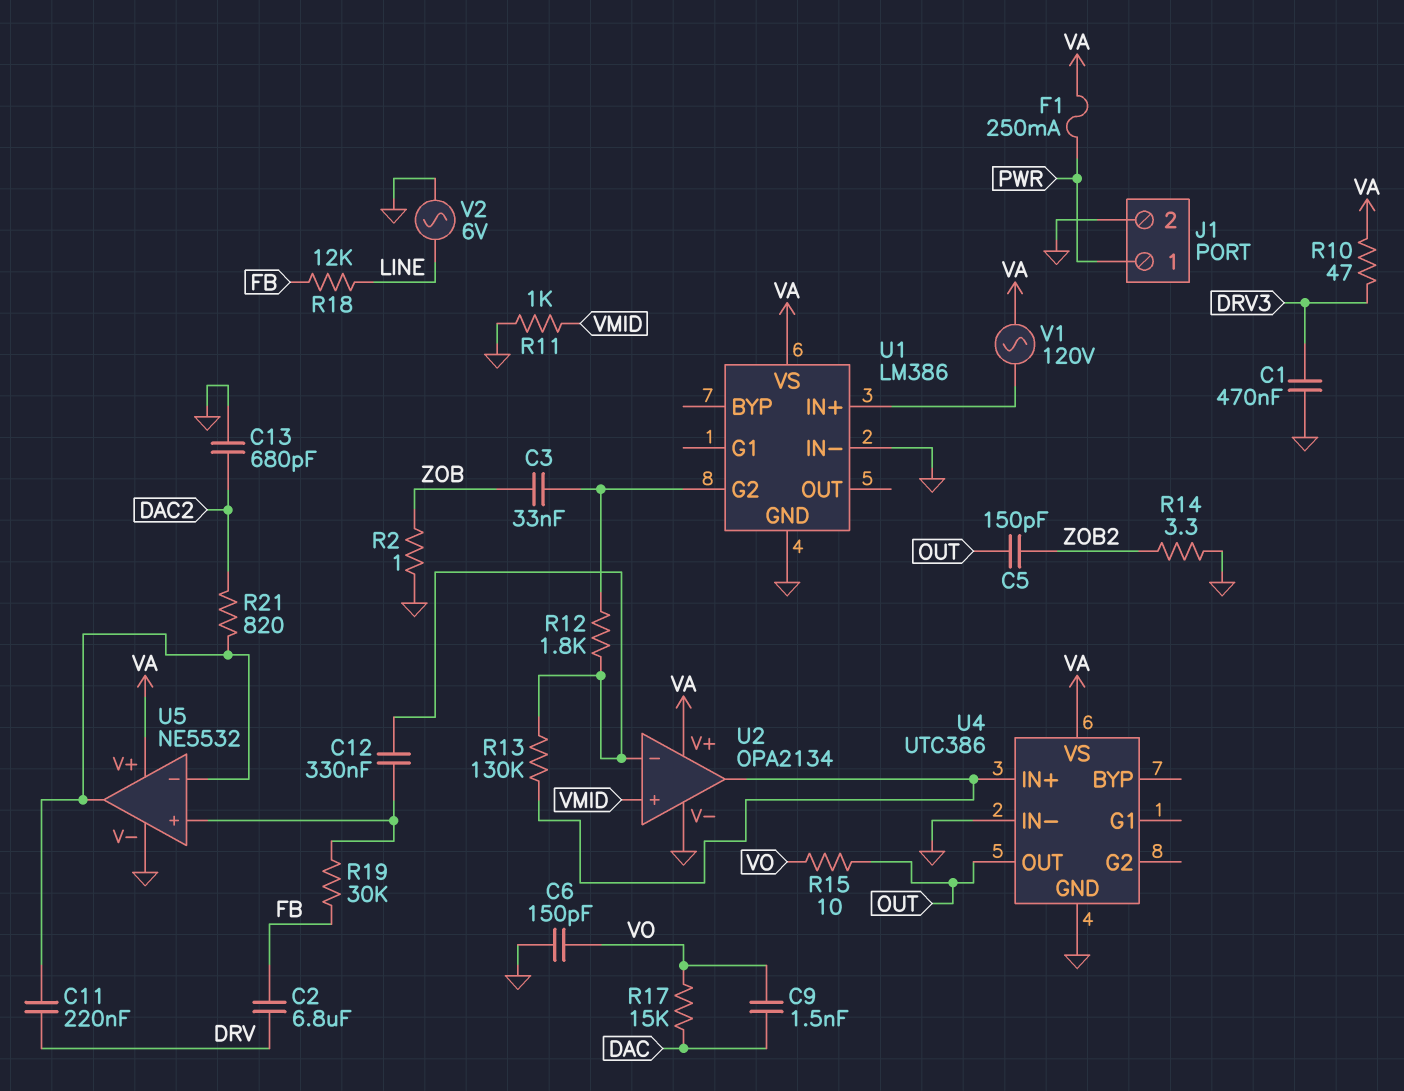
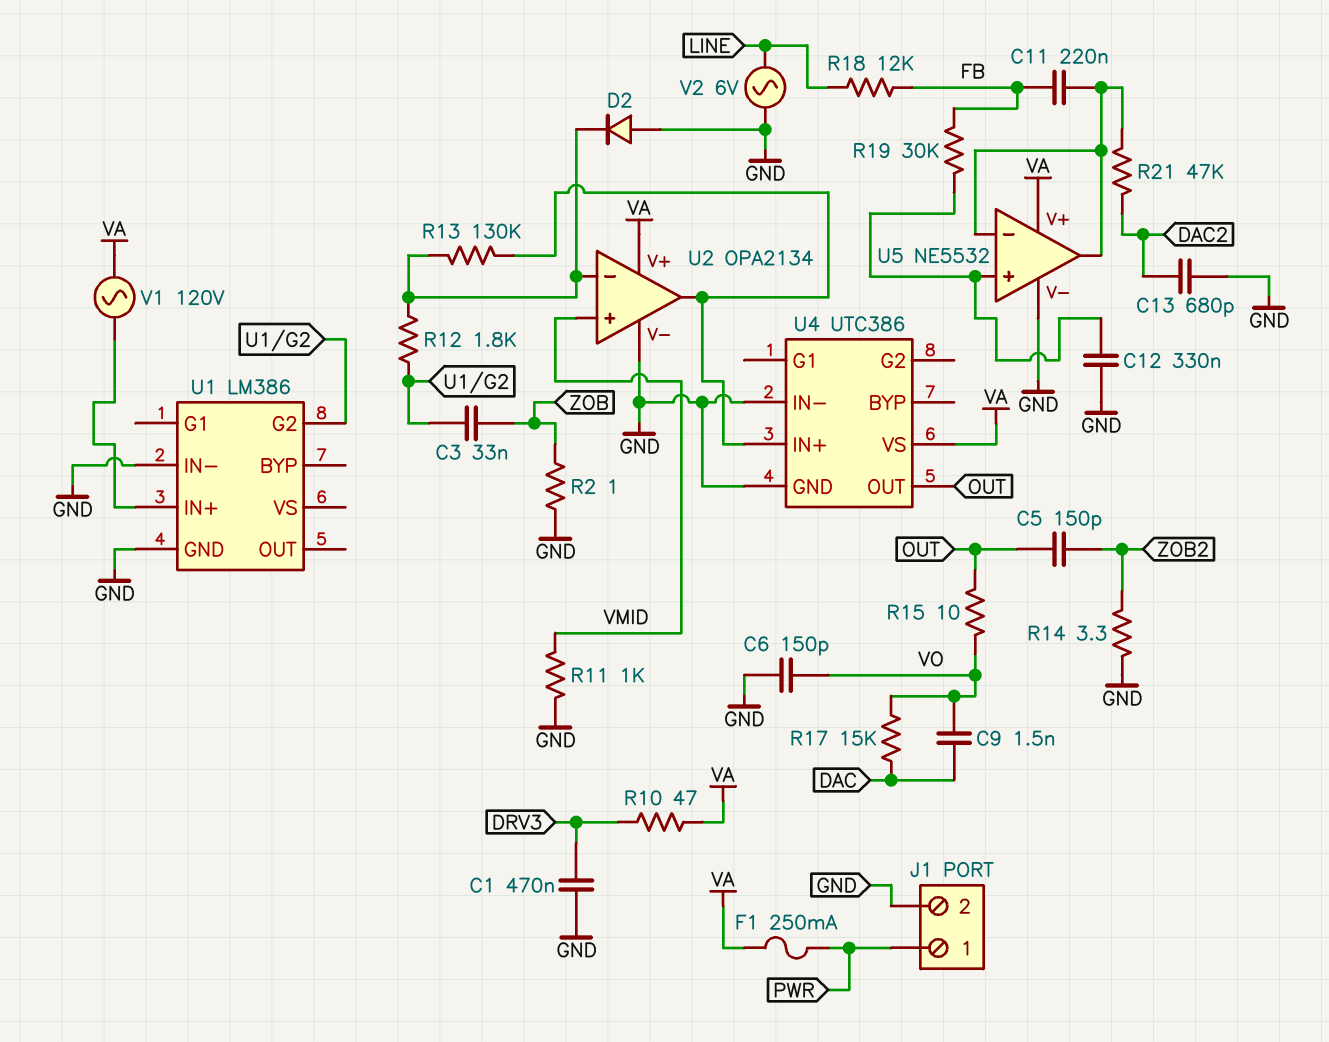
C2: 6.8uF (DRV, FB) -> none
C11: 220nF (DRV, U5/in-) -> 220nF (FB, U5/in-)
C12: 330nF (U2/in-, U5/in+) -> 330nF (GND, U5/in+)
D2: none -> diode (A GND, K U2/in-)
R21: 820 (DAC2, U5/in-) -> 47k (DAC2, U5/in-)
U1 pin VS: VA -> none

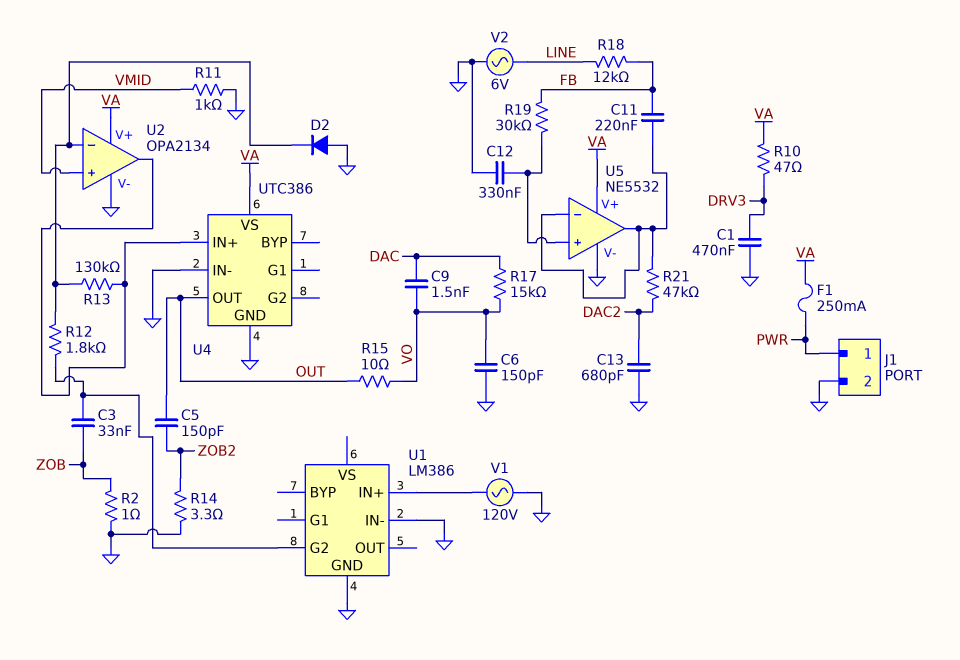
V1: AC 120V (U1/IN+, VA) -> AC 120V (GND, U1/IN+)

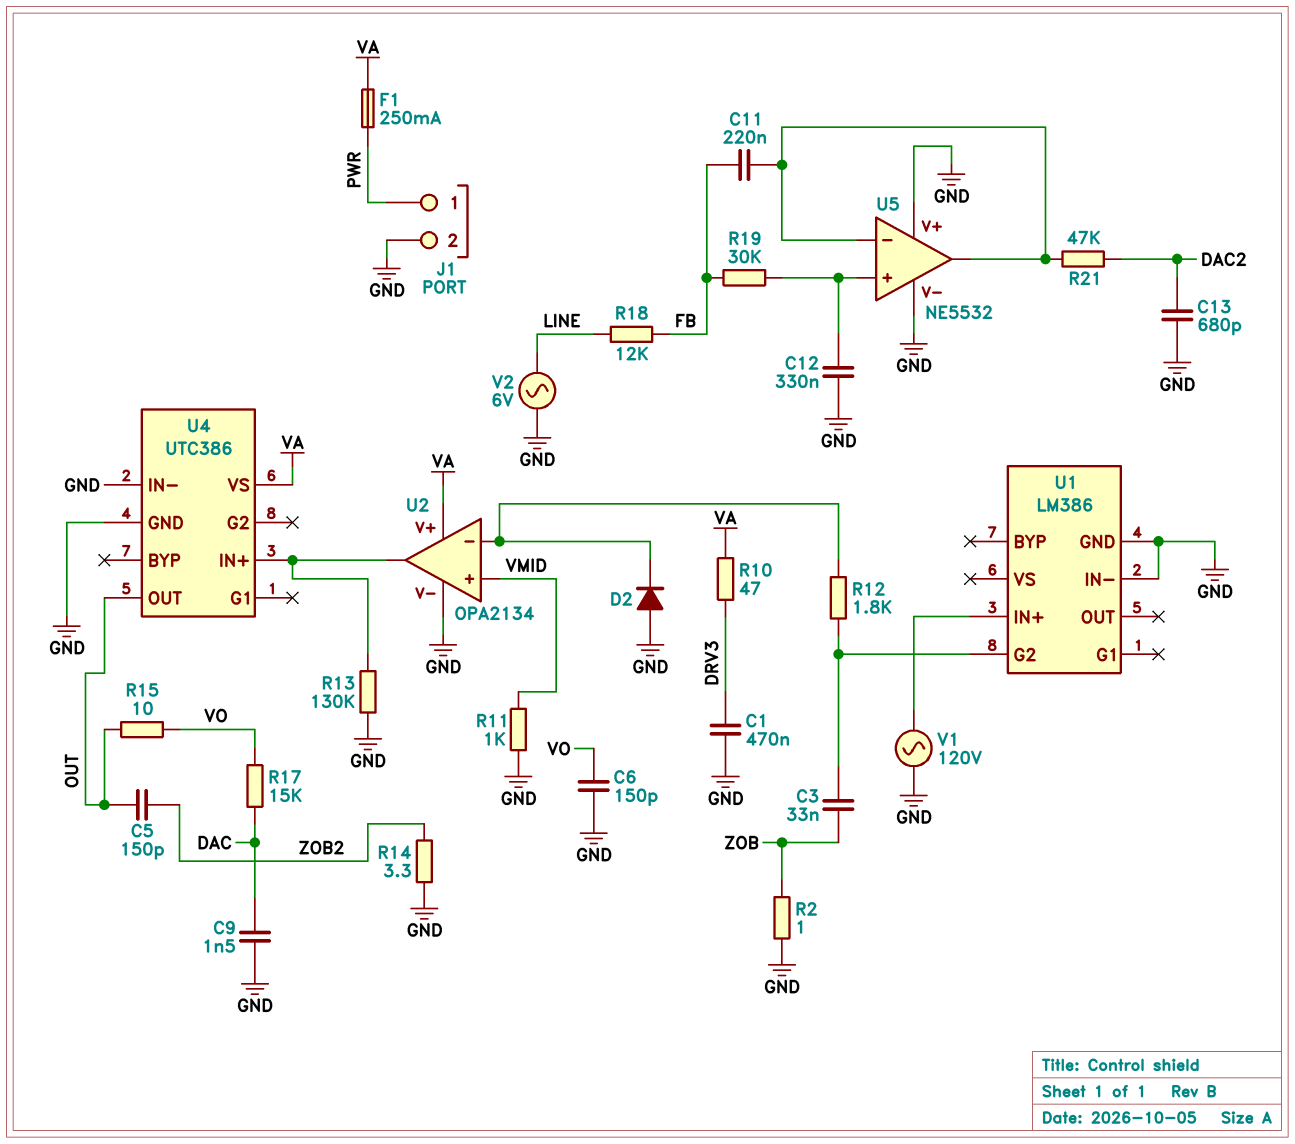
C9: 1.5nF (DAC, VO) -> 1.5nF (DAC, GND)
R13: 130k (U2/in-, U2/out) -> 130k (GND, U2/out)
U5 pin V+: VA -> GND

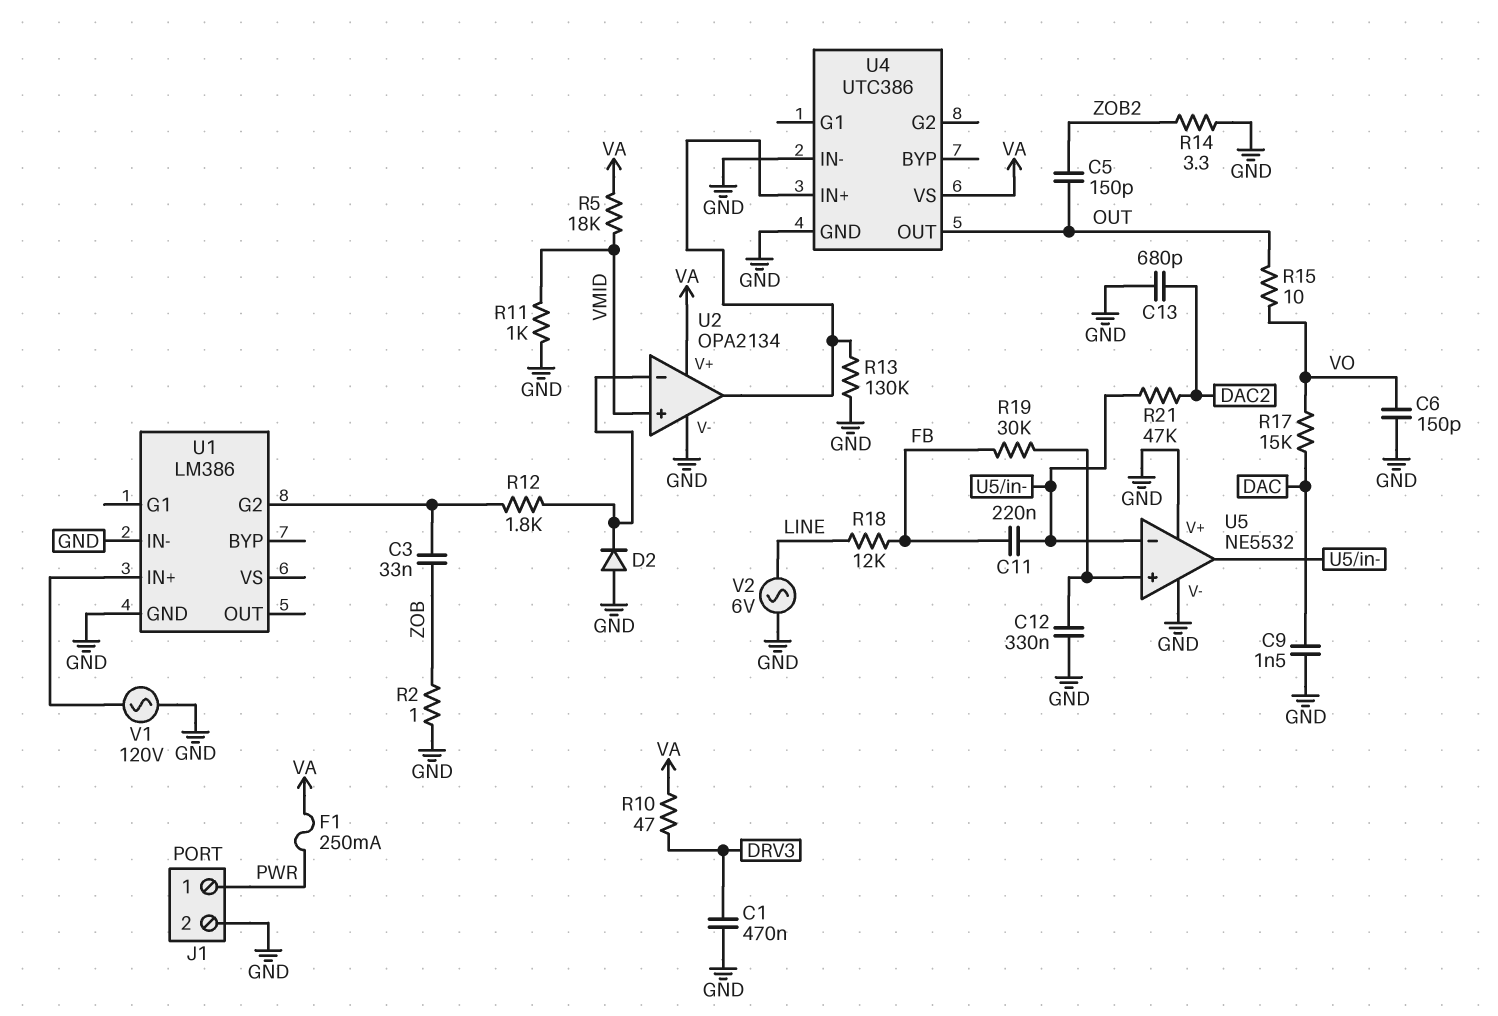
R5: none -> 18k (VA, VMID)

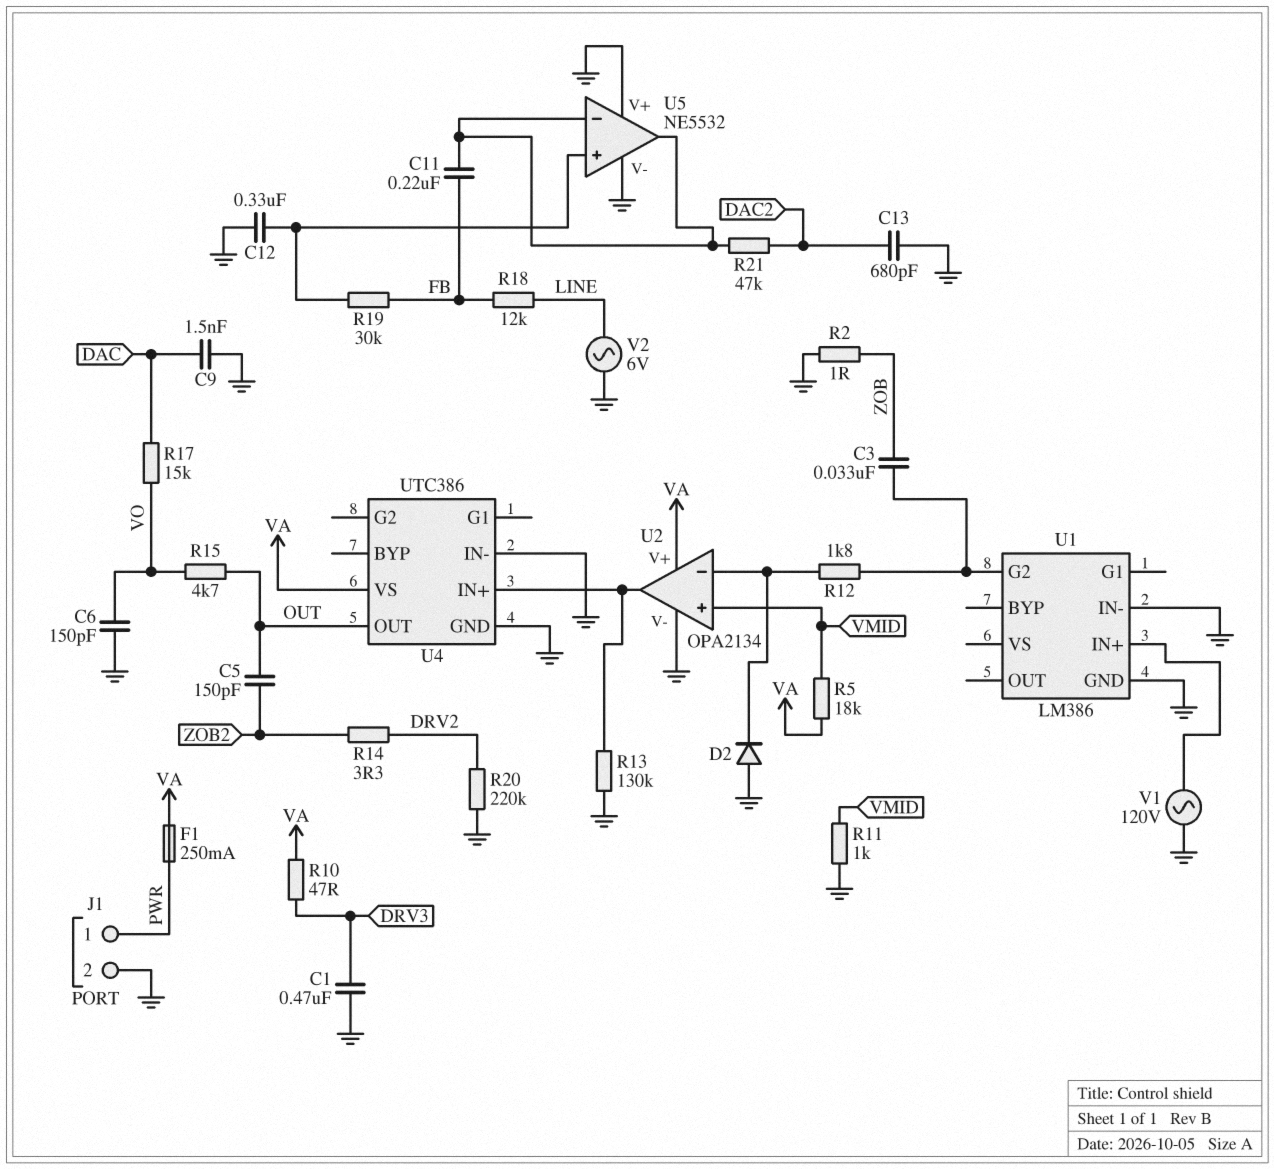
R14: 3.3 (GND, ZOB2) -> 3.3 (DRV2, ZOB2)
R15: 10 (OUT, VO) -> 4.7k (OUT, VO)
R20: none -> 220k (DRV2, GND)

